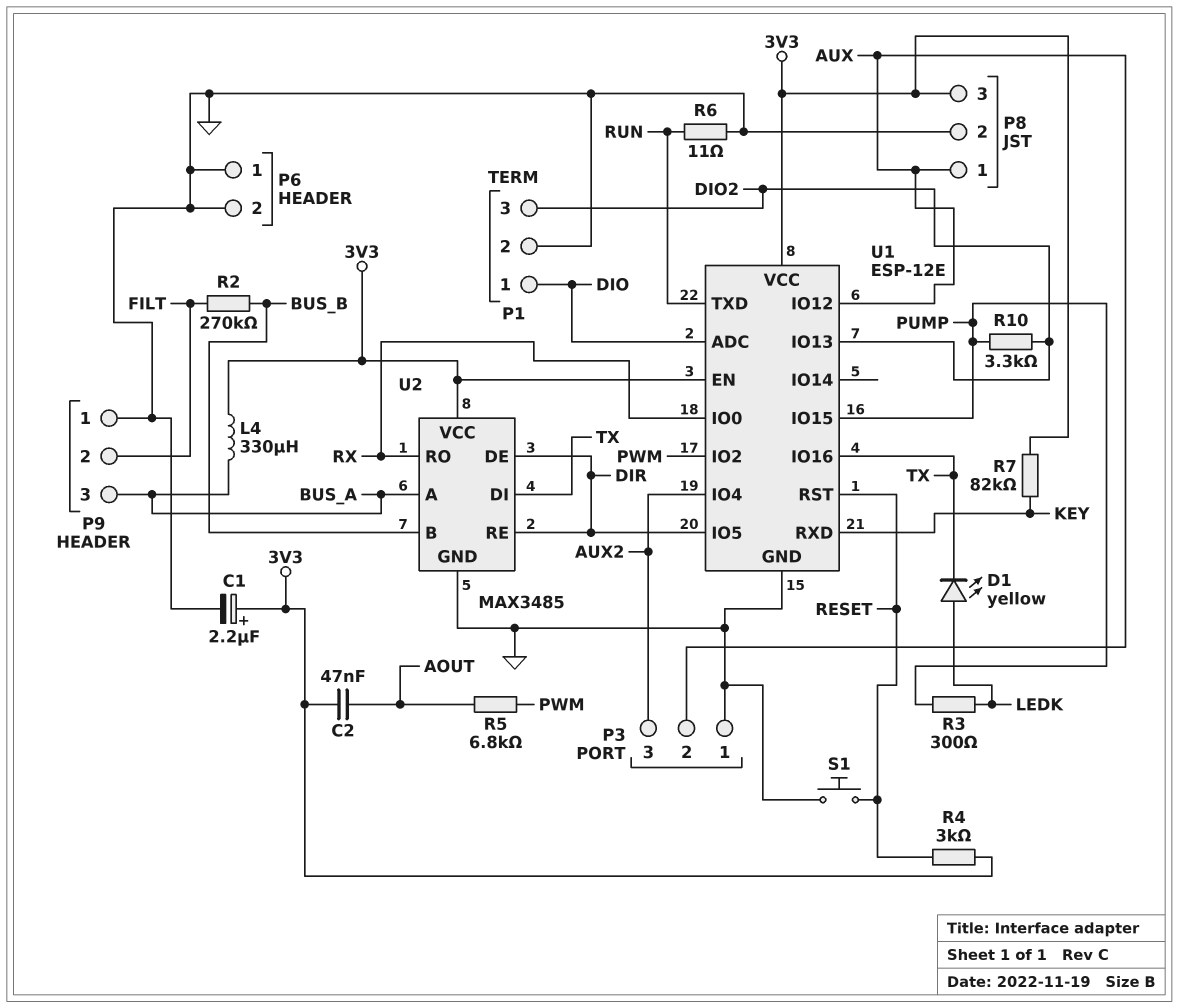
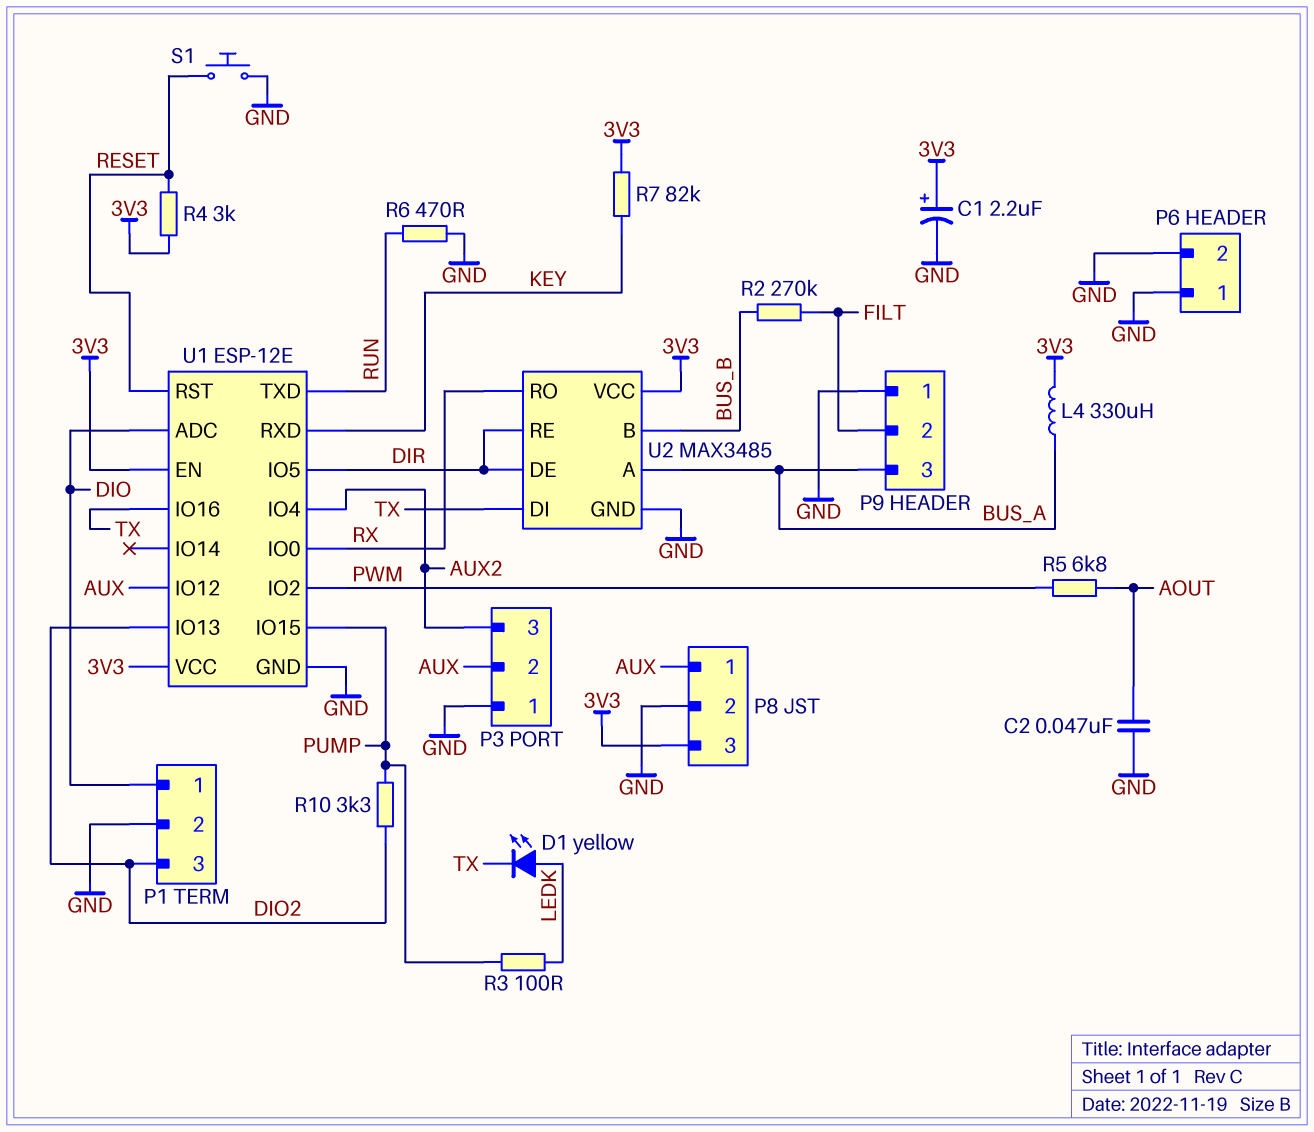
C2: 47nF (3V3, AOUT) -> 47nF (AOUT, GND)
R3: 300 (LEDK, PUMP) -> 100 (LEDK, PUMP)
R6: 11 (GND, RUN) -> 470 (GND, RUN)

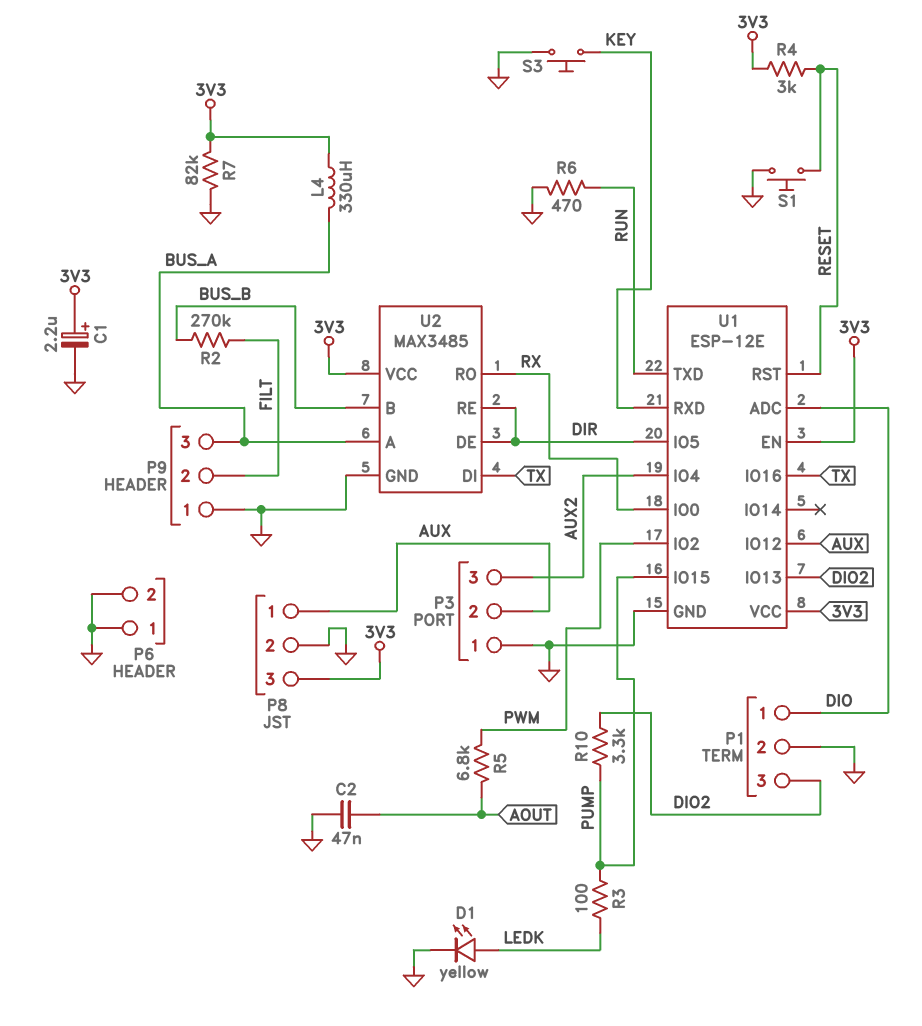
D1: LED yellow (A LEDK, K TX) -> LED yellow (A LEDK, K GND)
R7: 82k (3V3, KEY) -> 82k (3V3, GND)
S3: none -> button (GND, KEY)

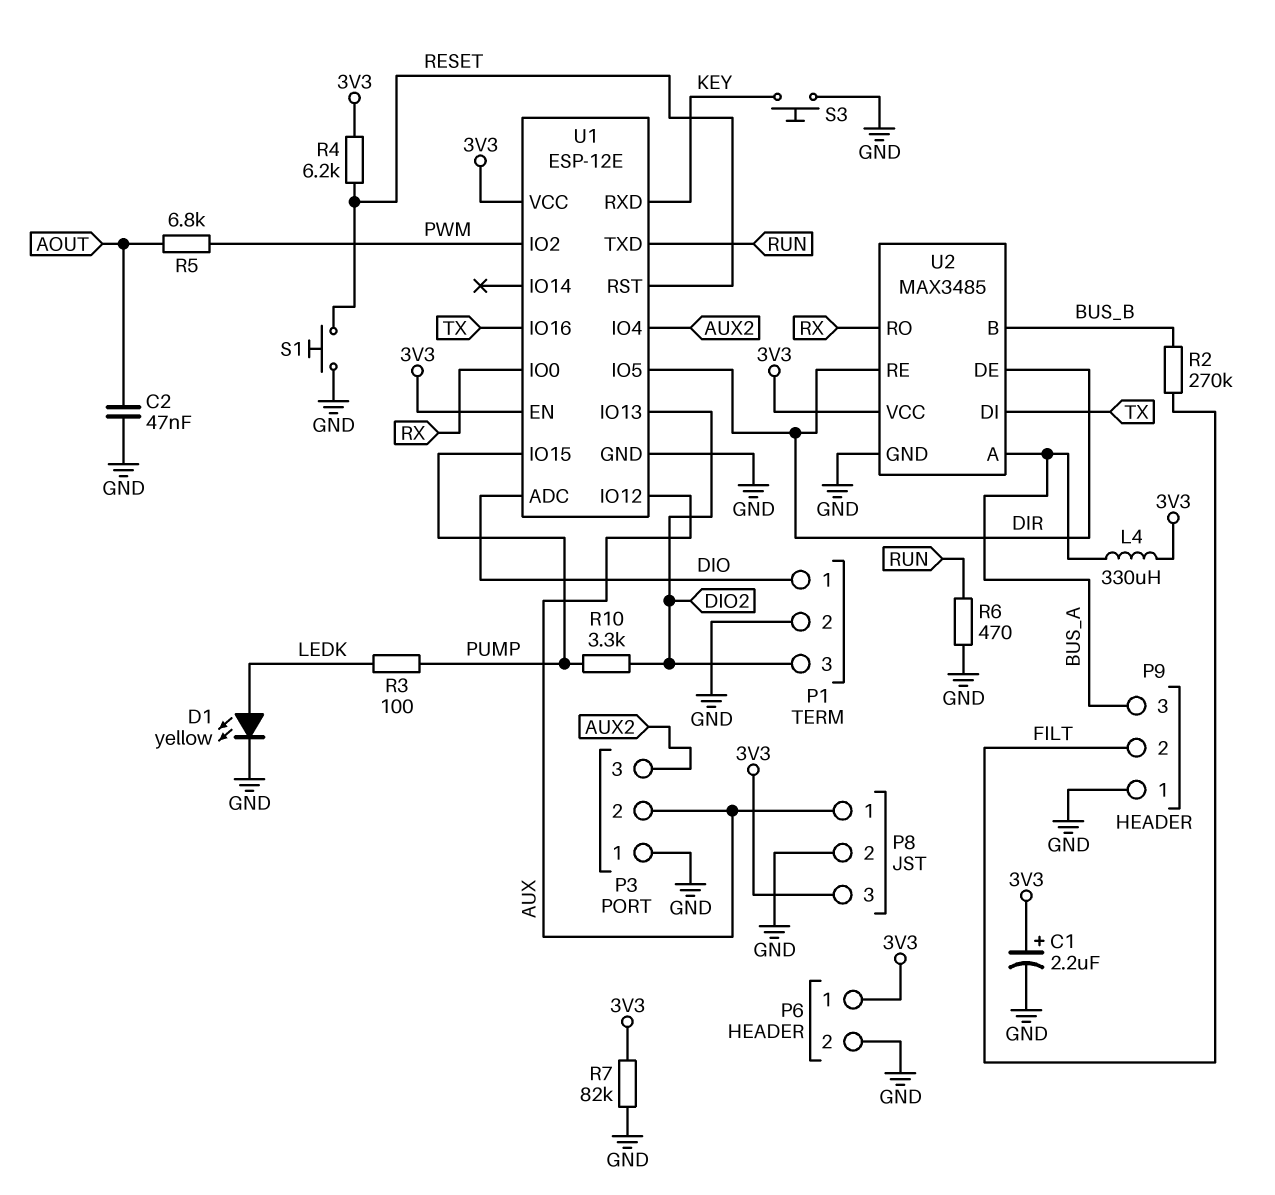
P6 pin 1: GND -> 3V3
R4: 3k (3V3, RESET) -> 6.2k (3V3, RESET)

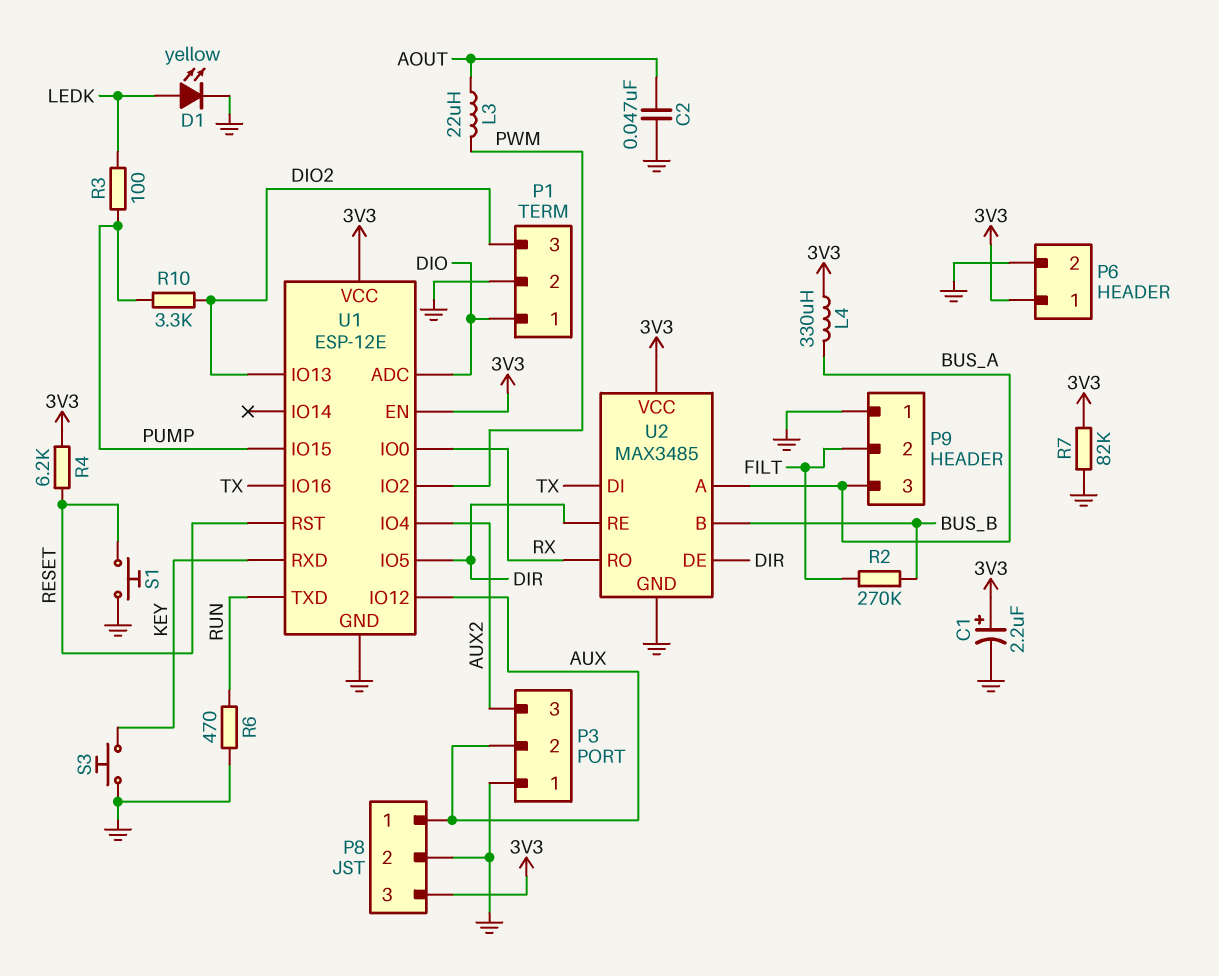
L3: none -> 22uH (AOUT, PWM)
R5: 6.8k (AOUT, PWM) -> none

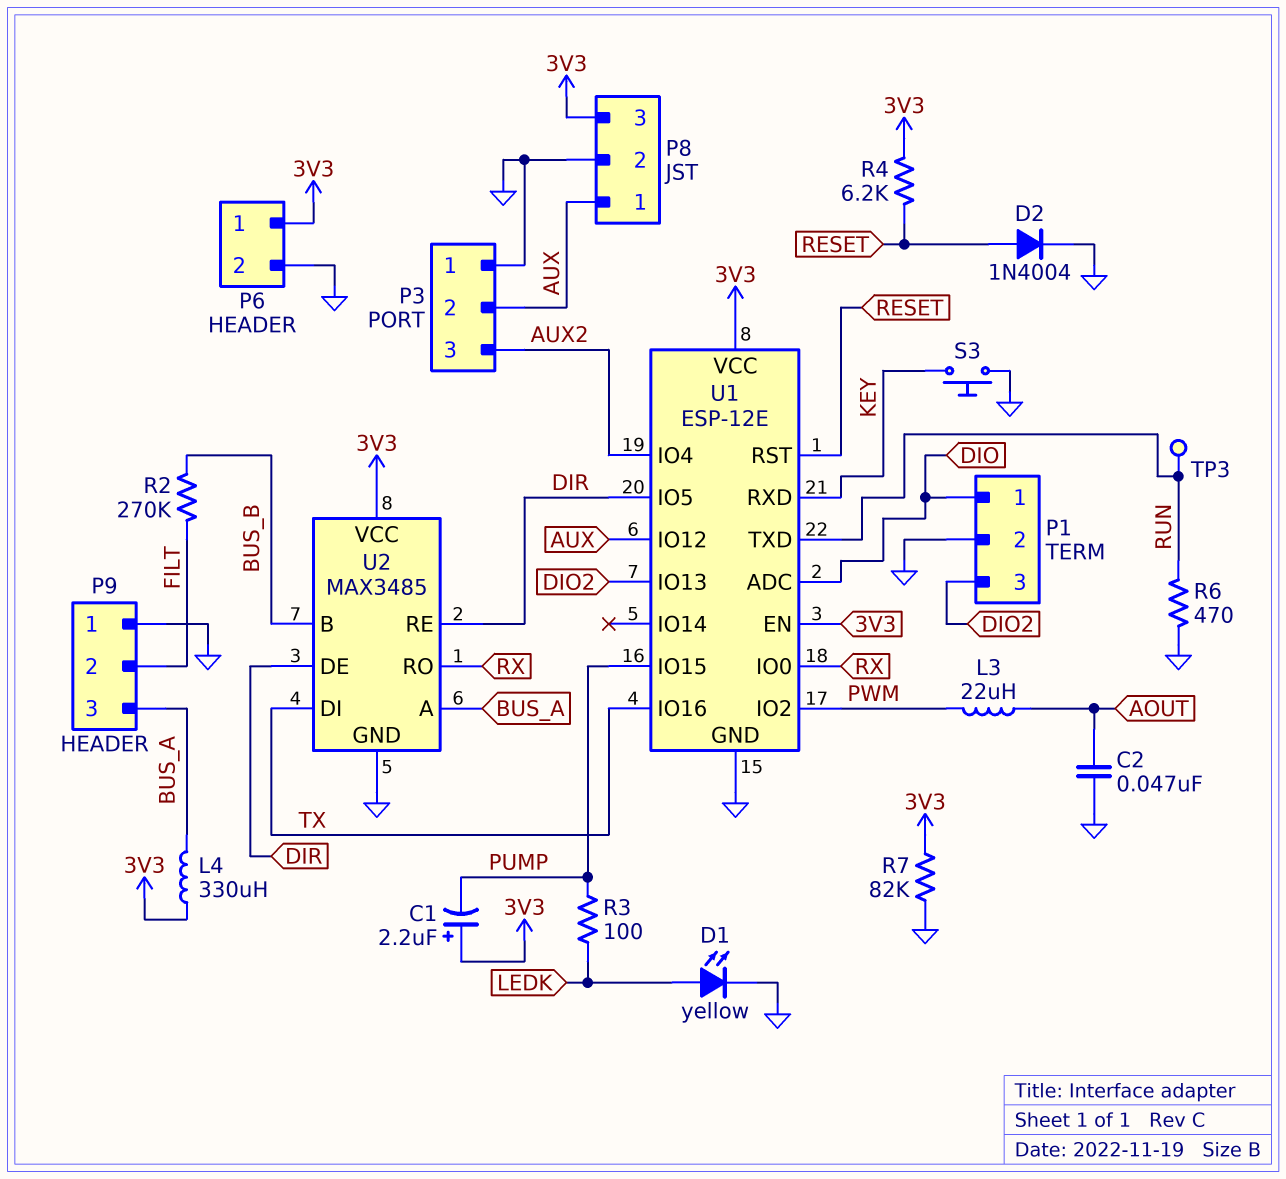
C1: 2.2uF (plus 3V3, minus GND) -> 2.2uF (plus 3V3, minus PUMP)
D2: none -> diode 1N4004 (A RESET, K GND)
R10: 3.3k (DIO2, PUMP) -> none
S1: button (GND, RESET) -> none
TP3: none -> test point (RUN)

